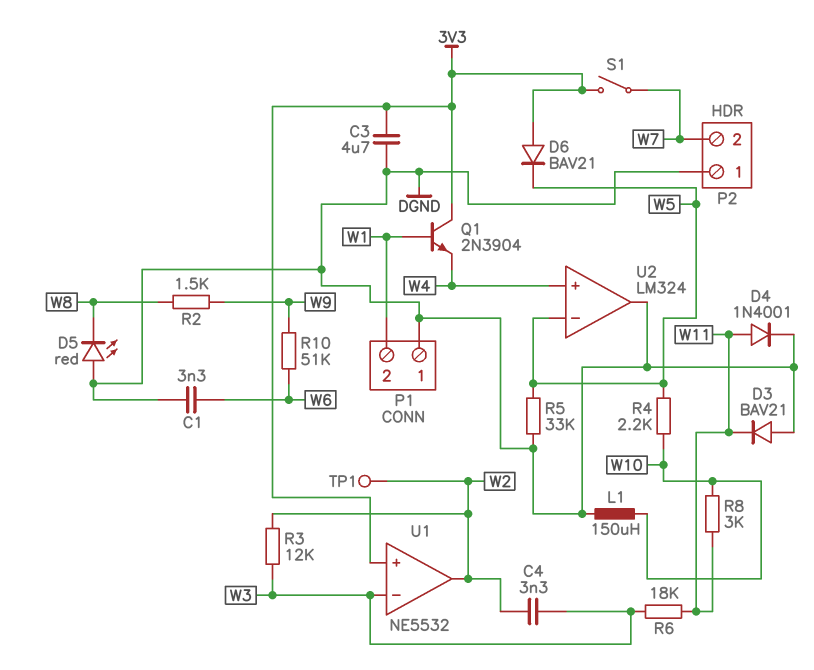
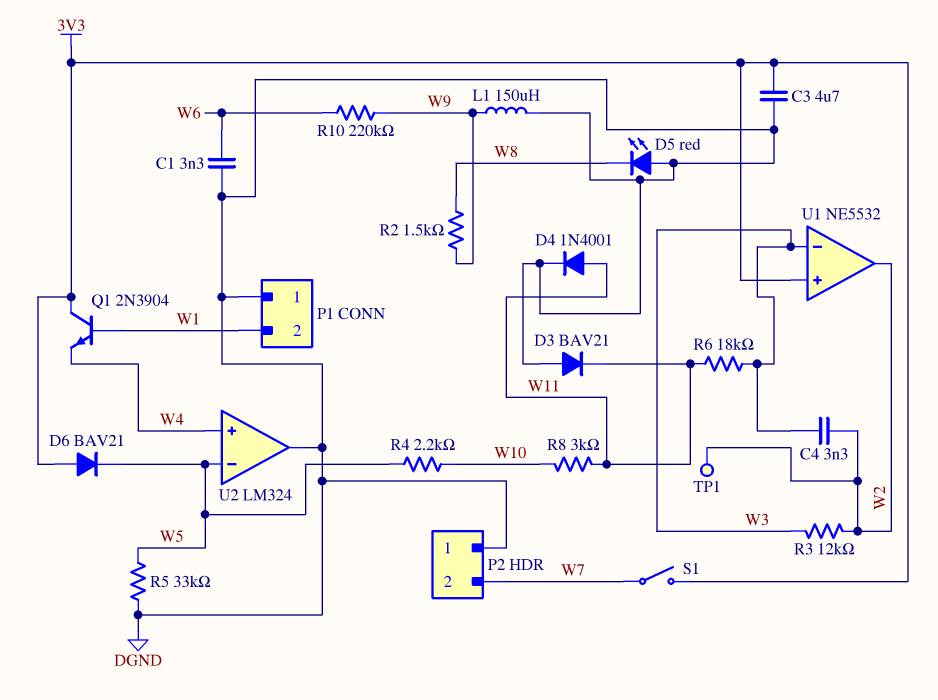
L1: 150uH (DGND, W10) -> 150uH (DGND, W9)
R10: 51k (W6, W9) -> 220k (W6, W9)

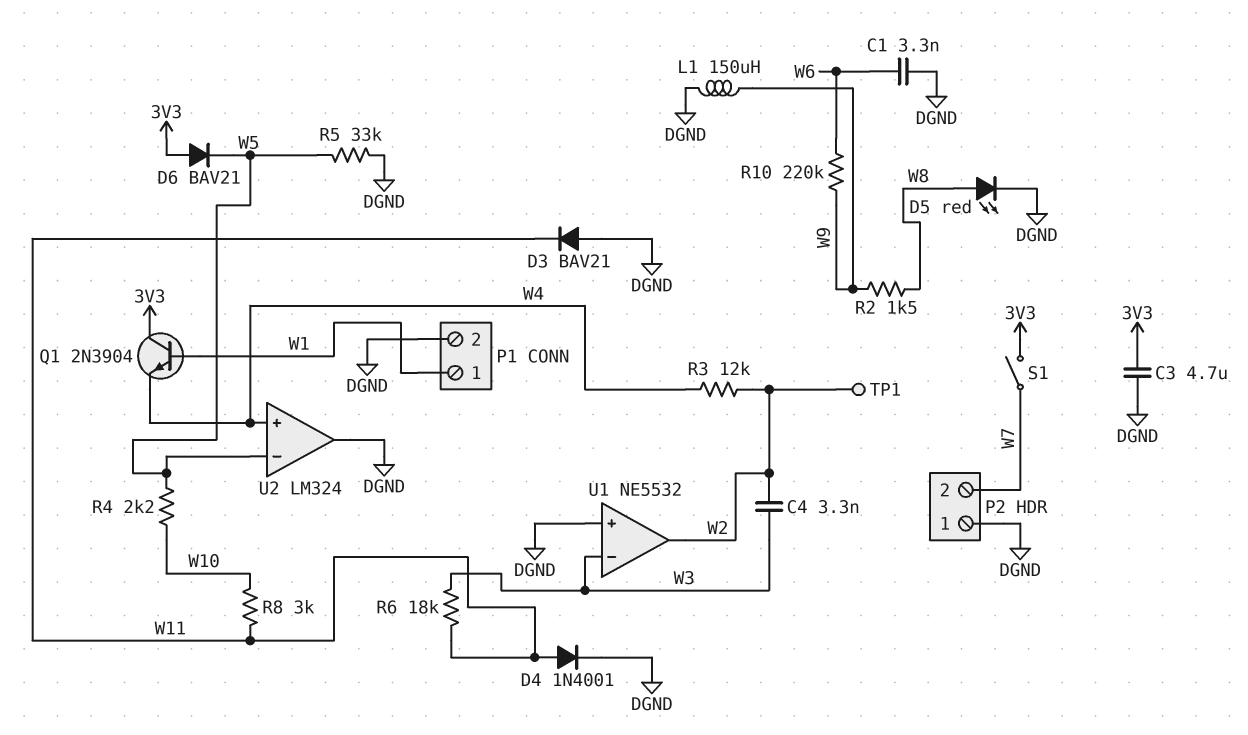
D5: LED red (A DGND, K W8) -> LED red (A W8, K DGND)
P1 pin 1: DGND -> W1
P1 pin 2: W1 -> DGND
R3: 12k (W2, W3) -> 12k (W2, W4)
U1 pin in+: 3V3 -> DGND

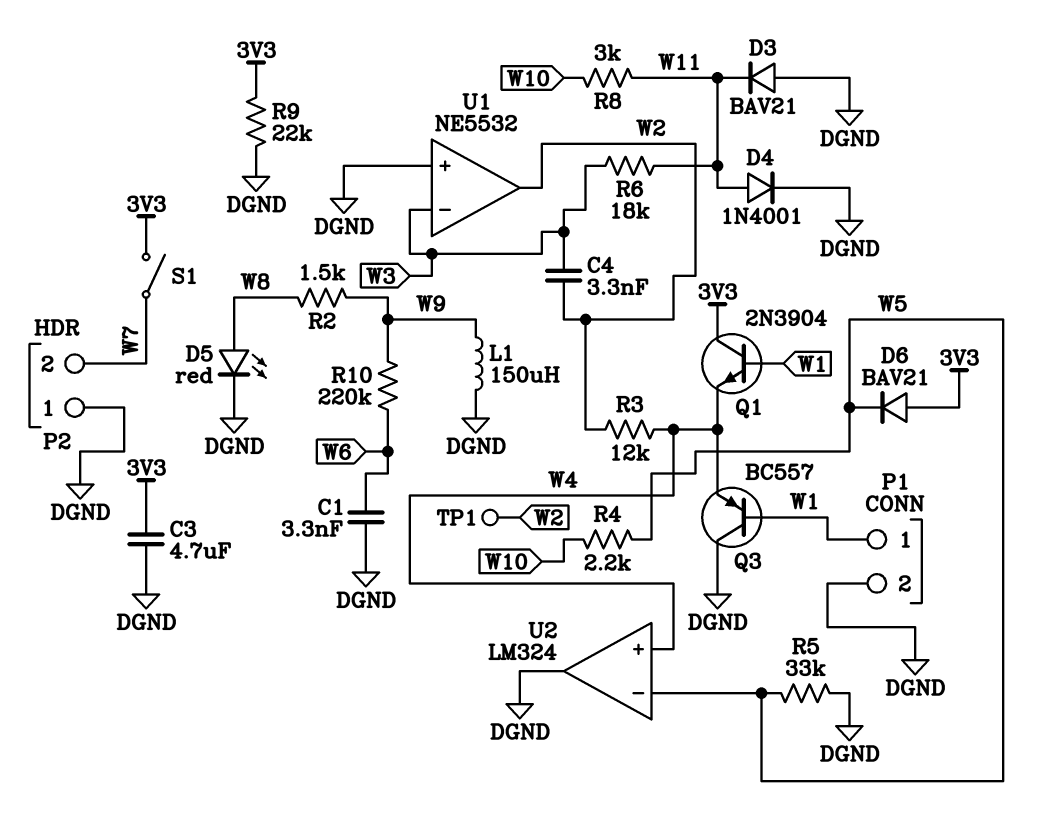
Q3: none -> PNP BC557 (B W1, C DGND, E W4)
R9: none -> 22k (3V3, DGND)

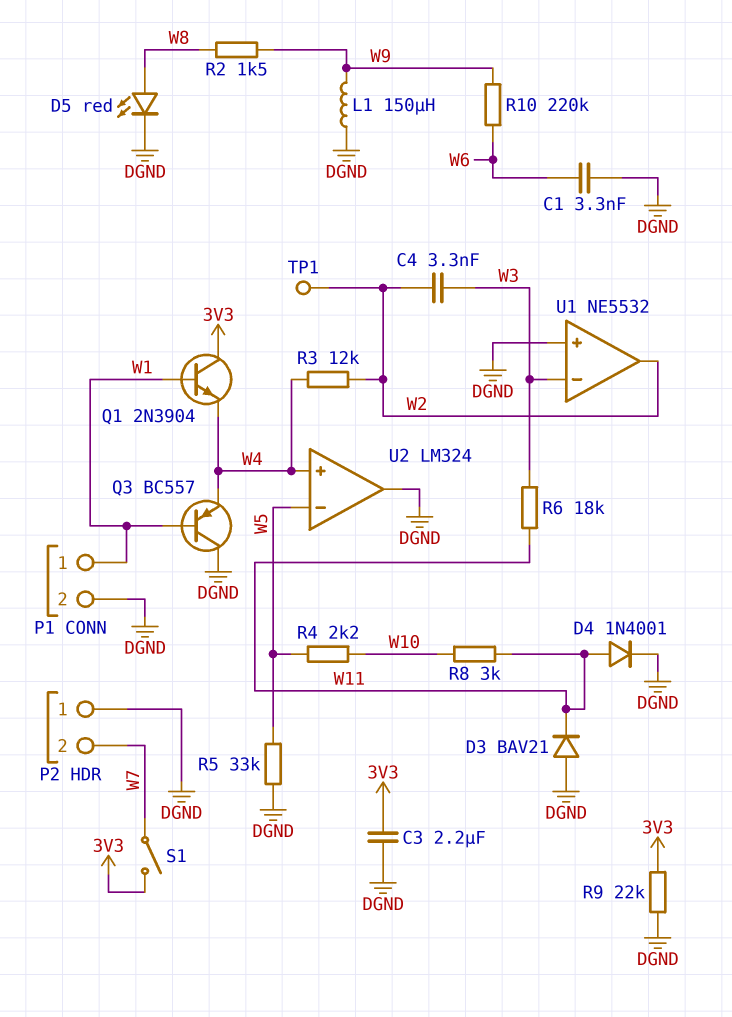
C3: 4.7uF (3V3, DGND) -> 2.2uF (3V3, DGND)
D6: diode BAV21 (A 3V3, K W5) -> none

